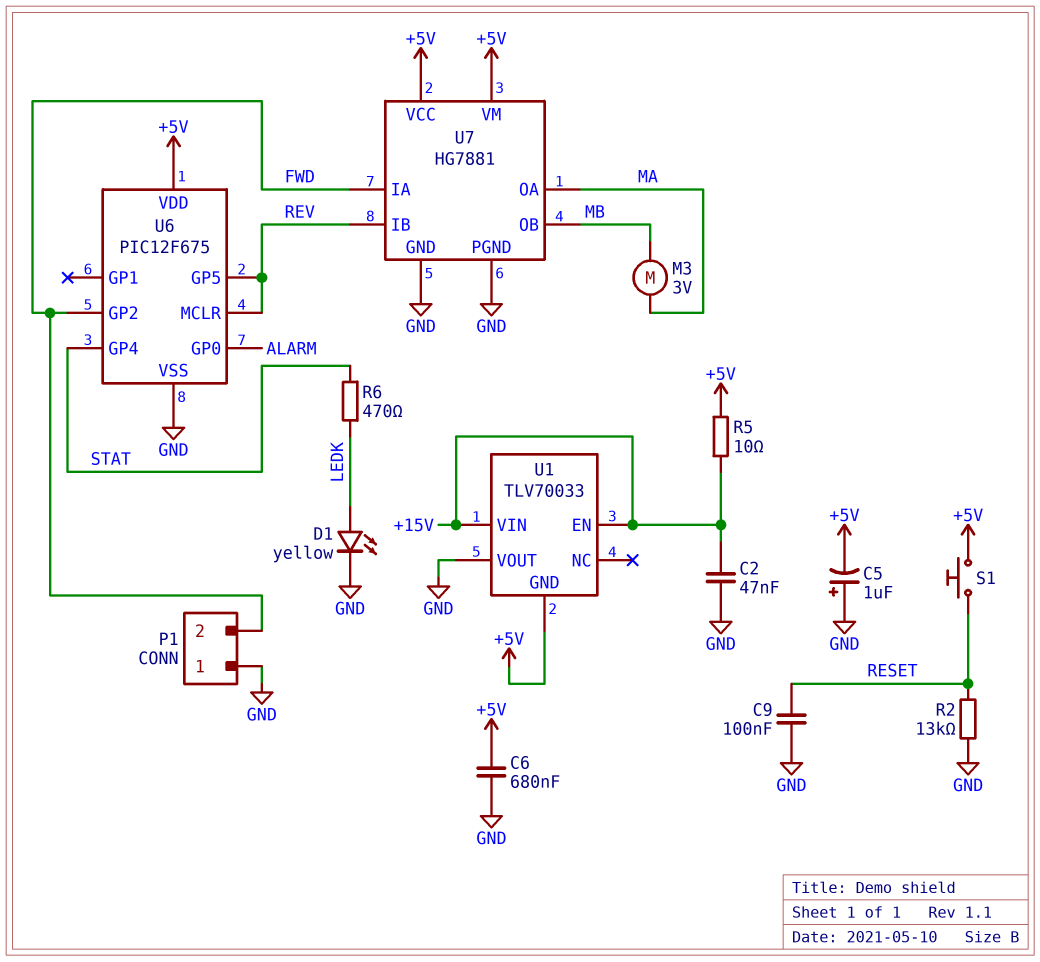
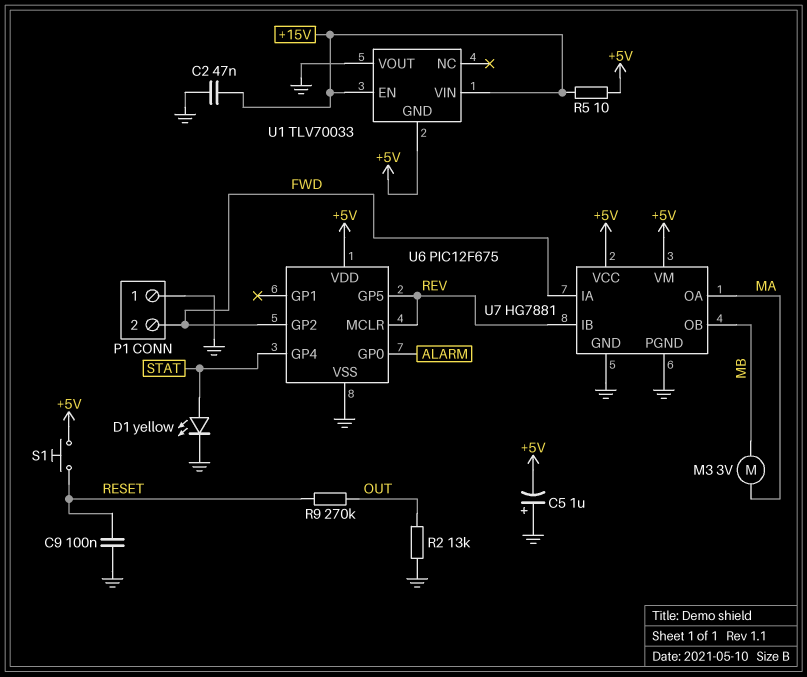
C6: 680nF (+5V, GND) -> none
D1: LED yellow (A LEDK, K GND) -> LED yellow (A STAT, K GND)
R2: 13k (GND, RESET) -> 13k (GND, OUT)
R6: 470 (LEDK, STAT) -> none
R9: none -> 270k (OUT, RESET)

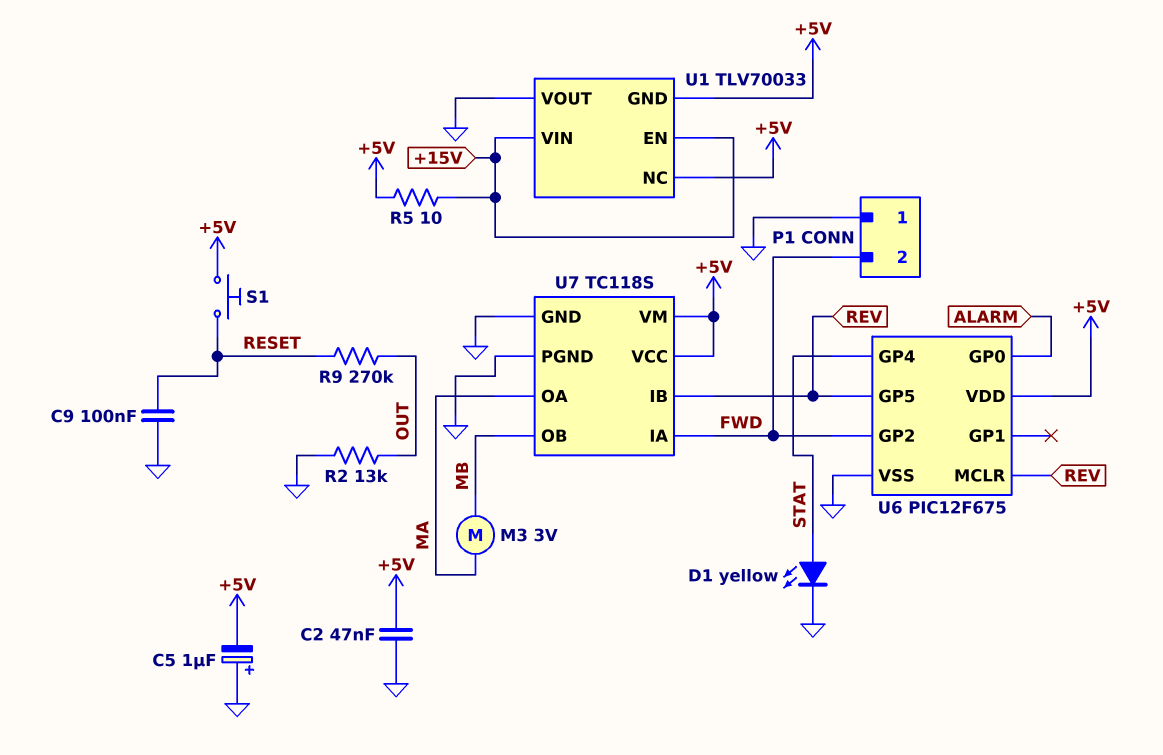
C2: 47nF (+15V, GND) -> 47nF (+5V, GND)
U1 pin NC: none -> +5V
U7: HG7881 -> TC118S

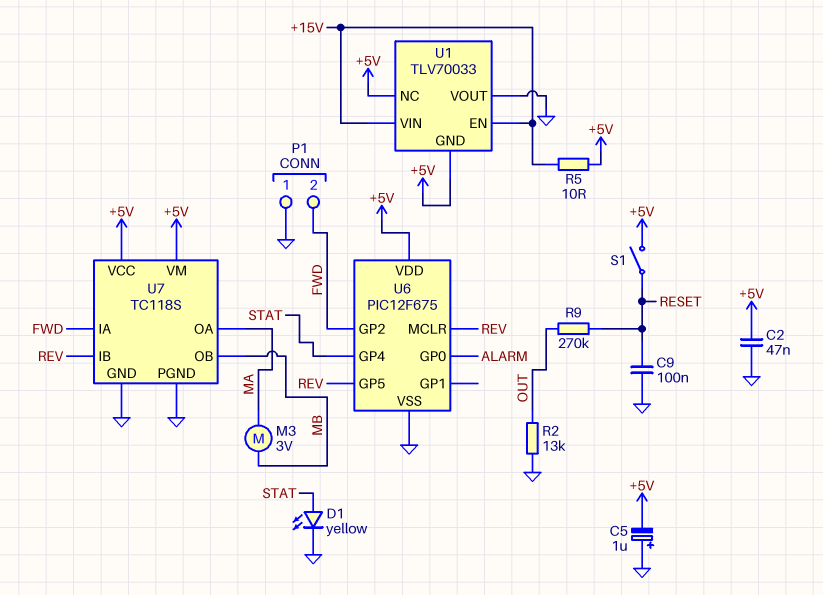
S1: button (+5V, RESET) -> switch (+5V, RESET)

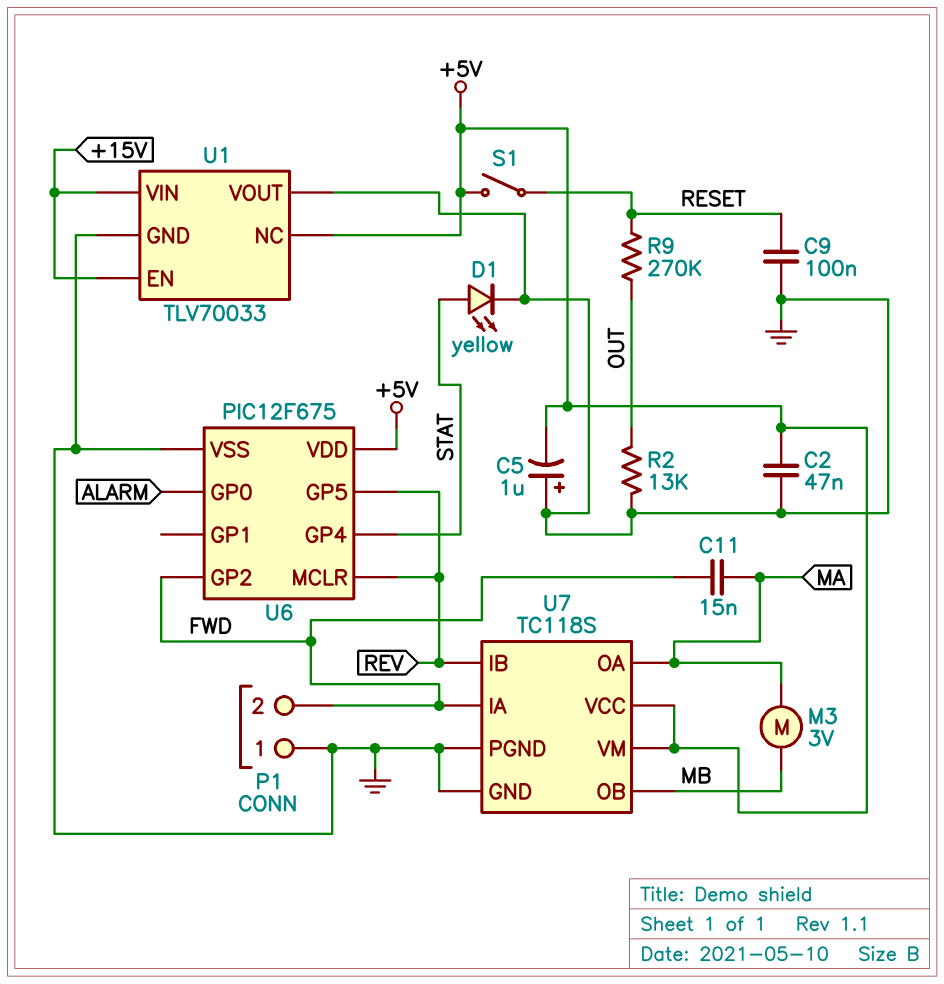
C11: none -> 15nF (FWD, MA)
R5: 10 (+5V, +15V) -> none
U1 pin GND: +5V -> GND

